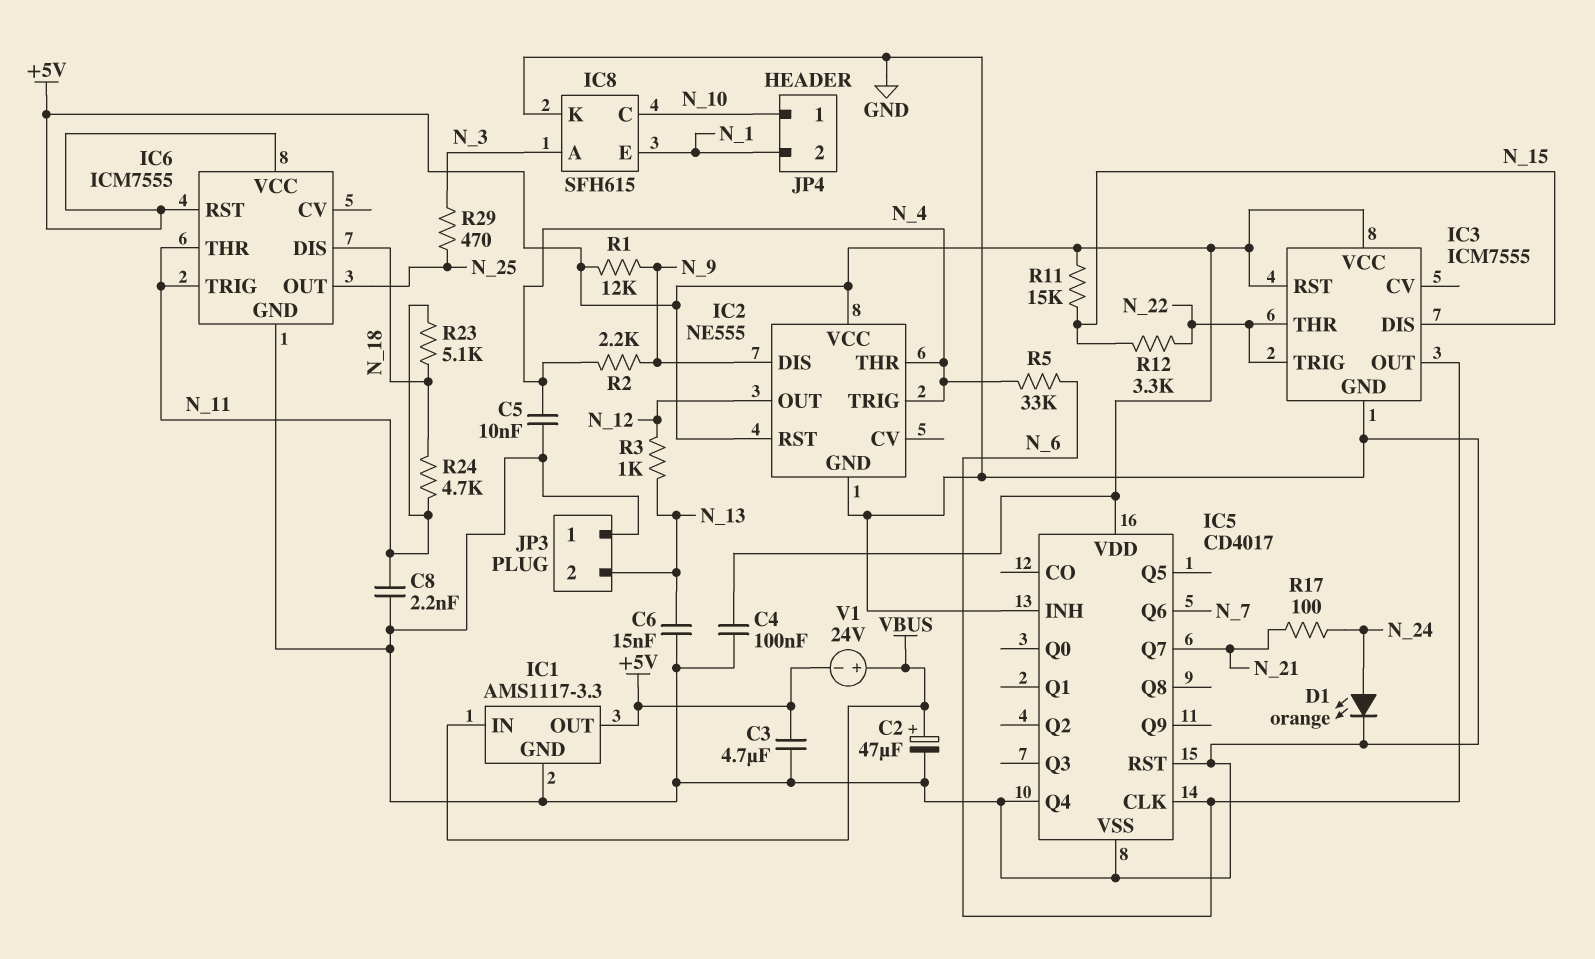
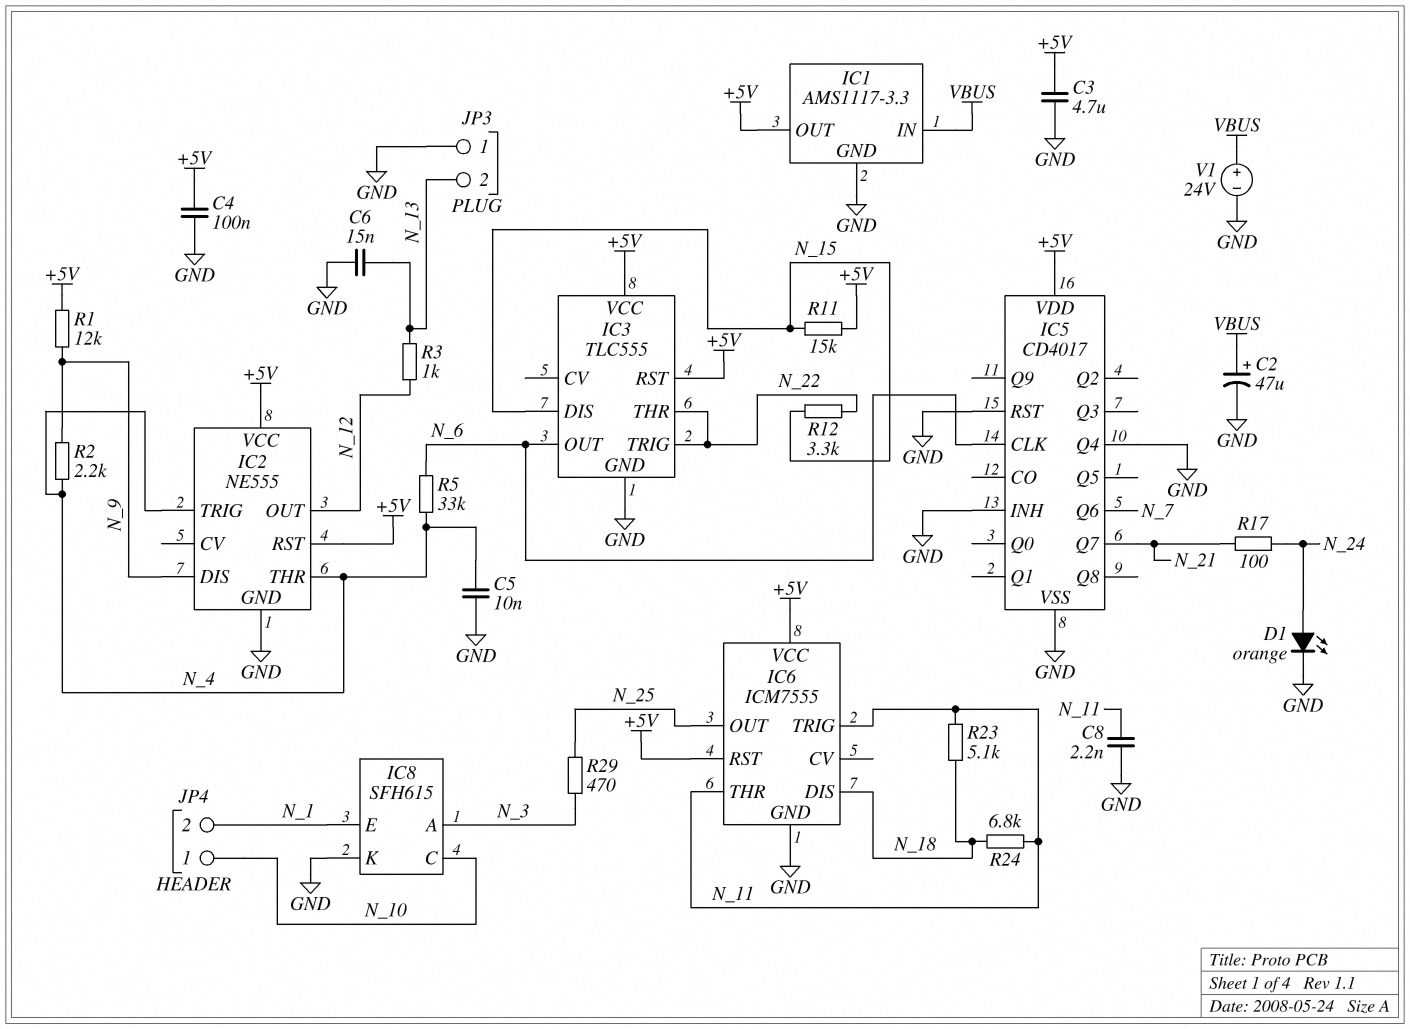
IC3: ICM7555 -> TLC555
R24: 4.7k (N_11, N_18) -> 6.8k (N_11, N_18)
V1: 24V (plus VBUS, minus +5V) -> 24V (plus VBUS, minus GND)

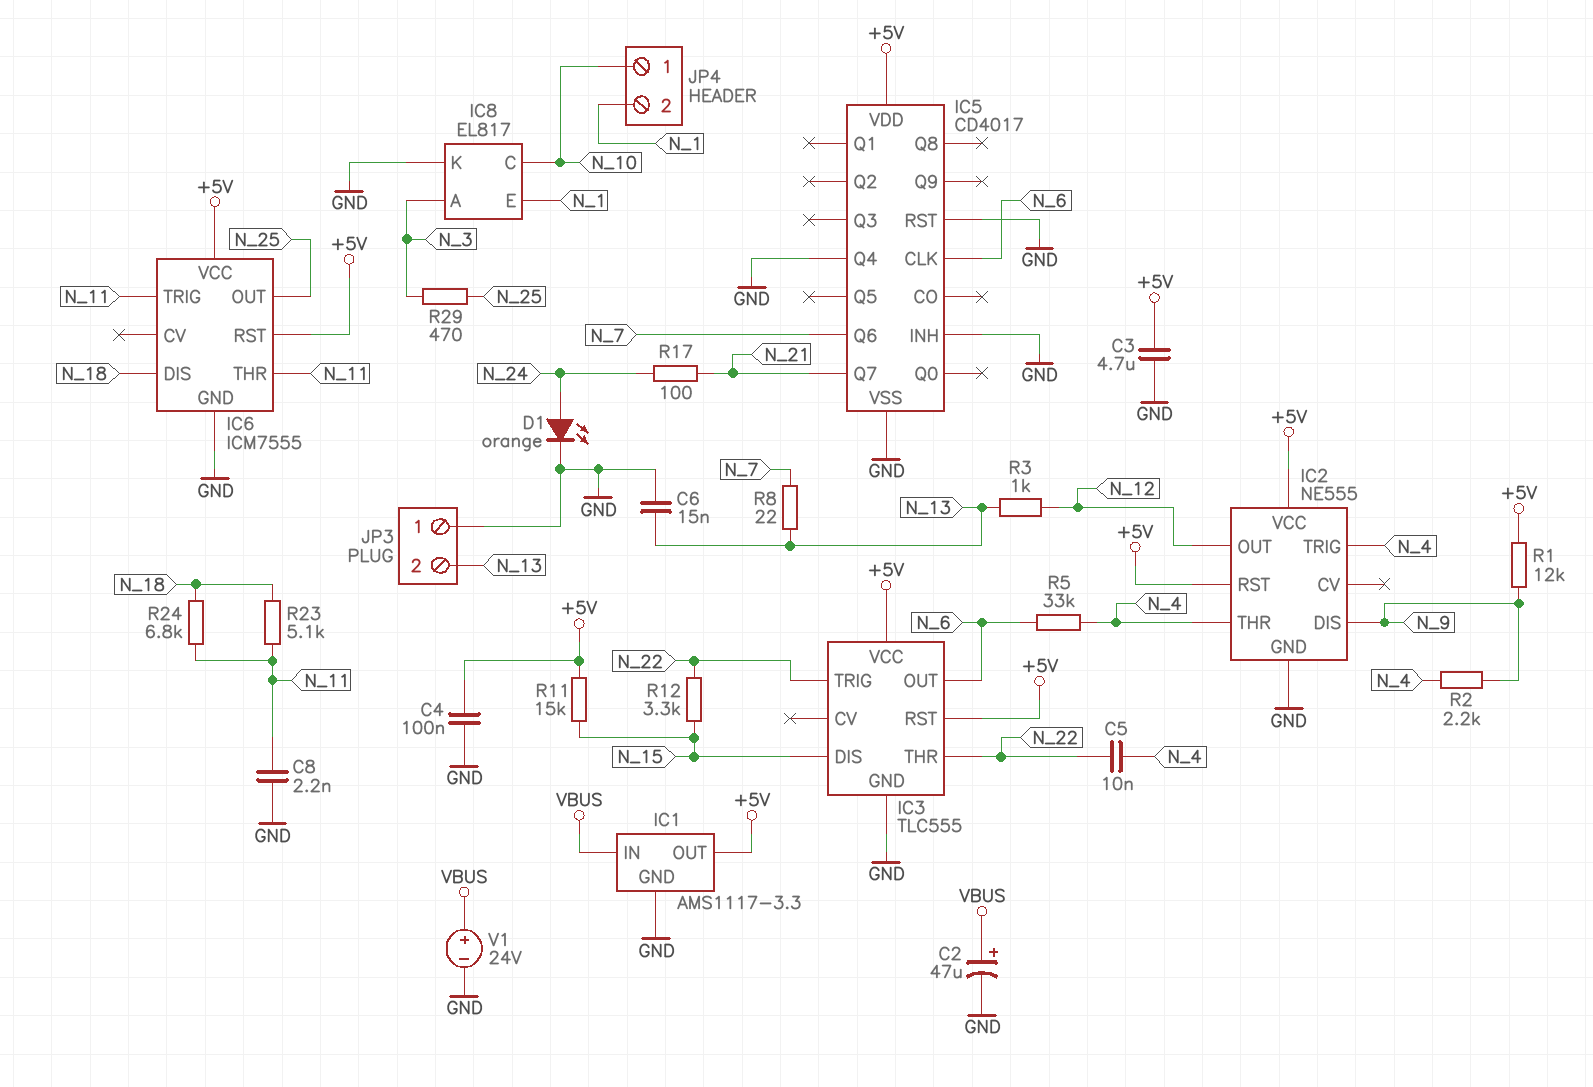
C5: 10nF (GND, N_4) -> 10nF (N_4, N_22)
IC8: SFH615 -> EL817
R8: none -> 22 (N_7, N_13)

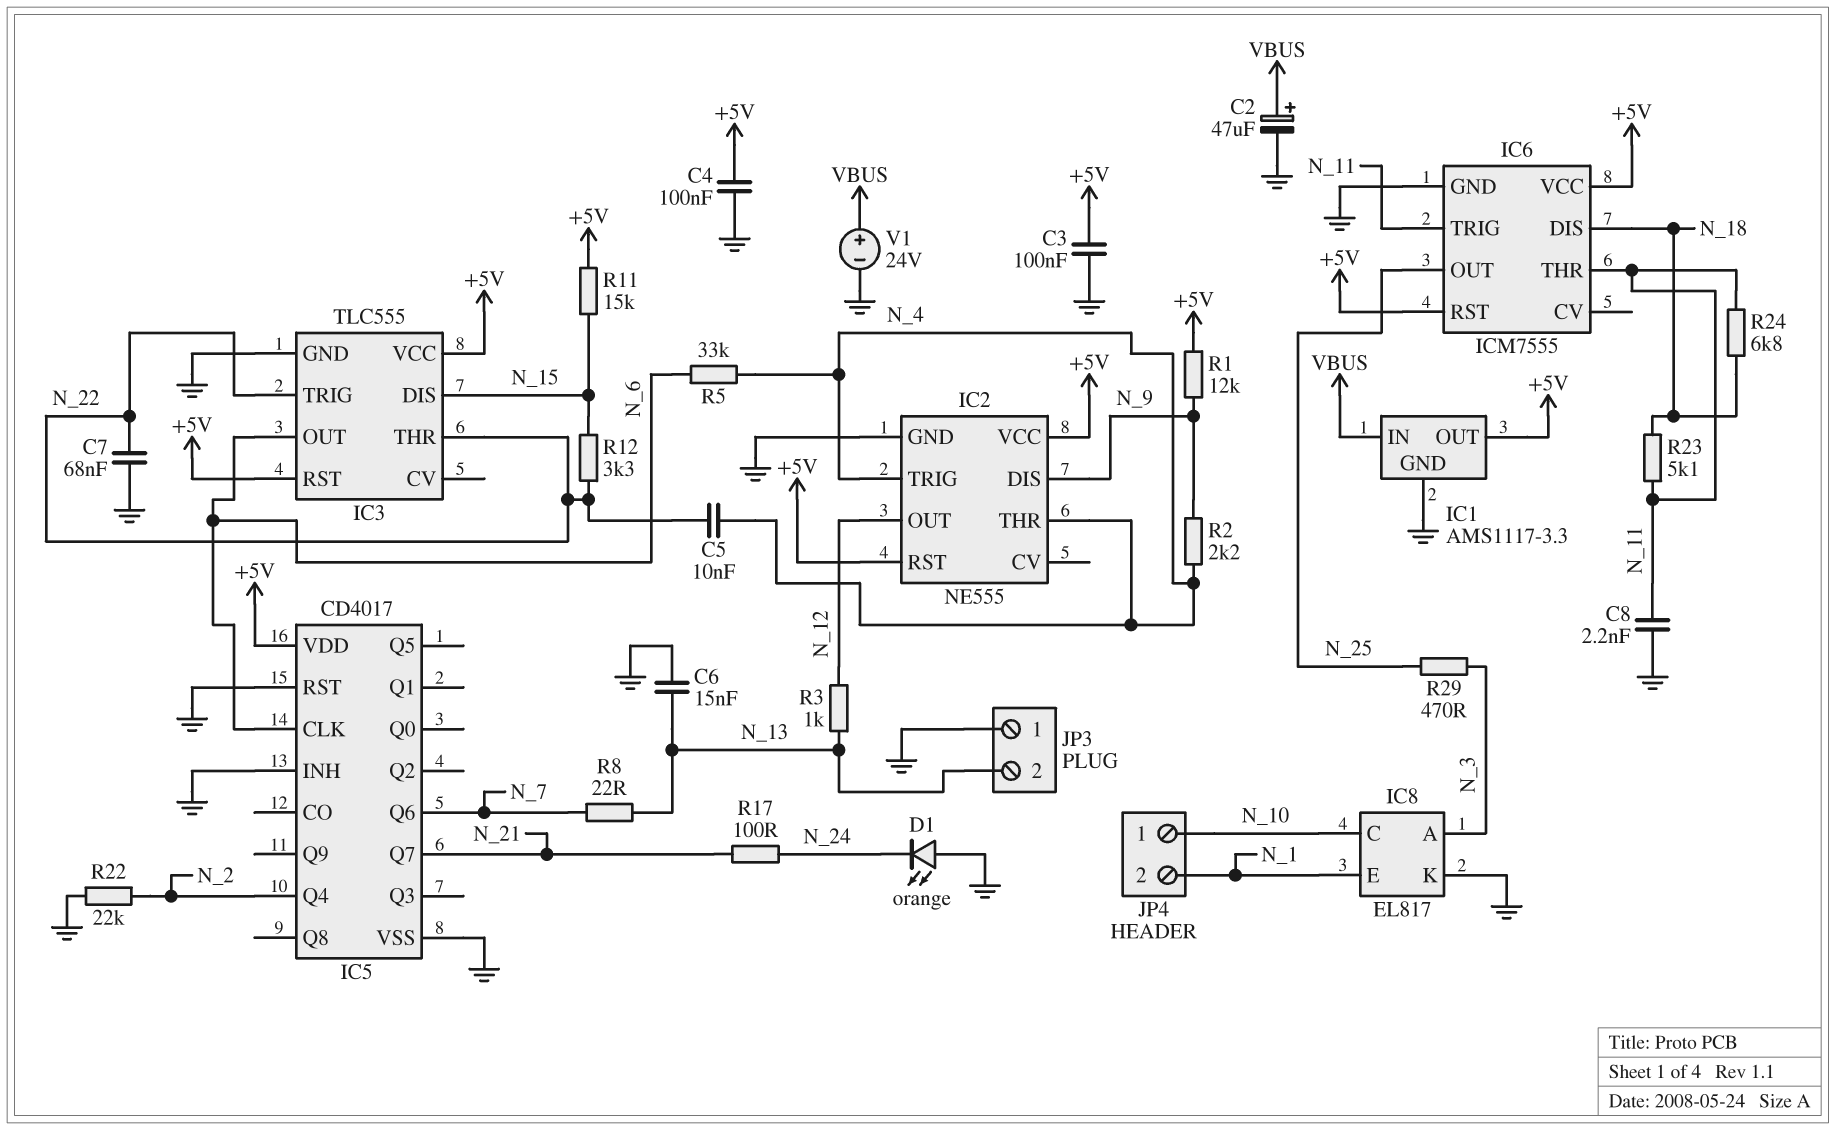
C3: 4.7uF (+5V, GND) -> 100nF (+5V, GND)
C7: none -> 68nF (GND, N_22)
D1: LED orange (A N_24, K GND) -> LED orange (A GND, K N_24)
IC5 pin Q4: GND -> N_2
R22: none -> 22k (GND, N_2)

